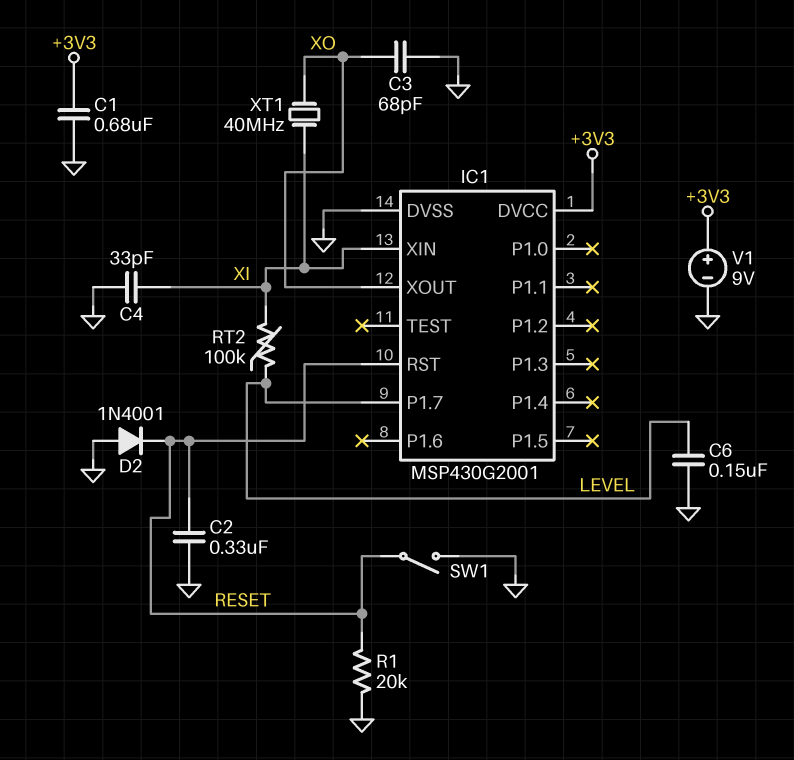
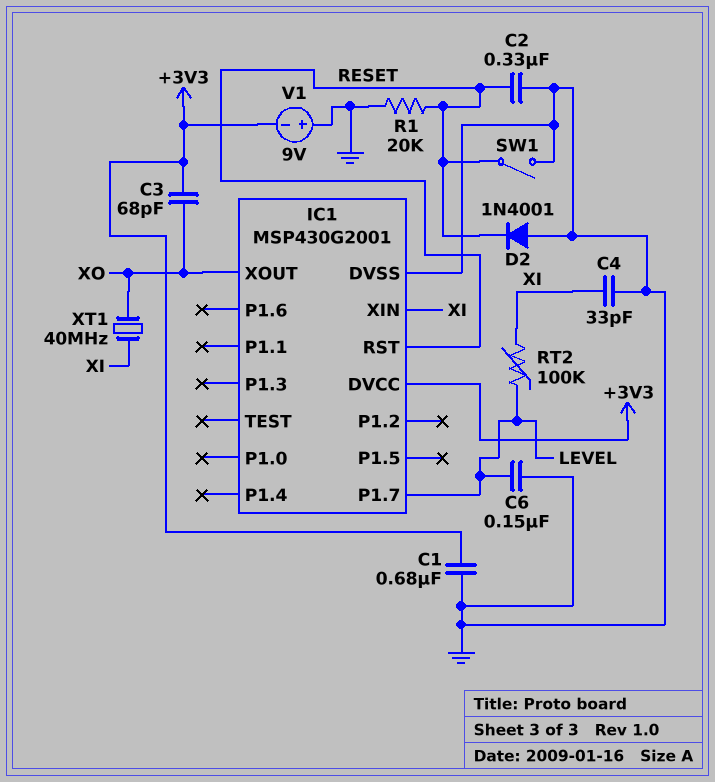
C3: 68pF (GND, XO) -> 68pF (+3V3, XO)
V1: 9V (plus +3V3, minus GND) -> 9V (plus GND, minus +3V3)

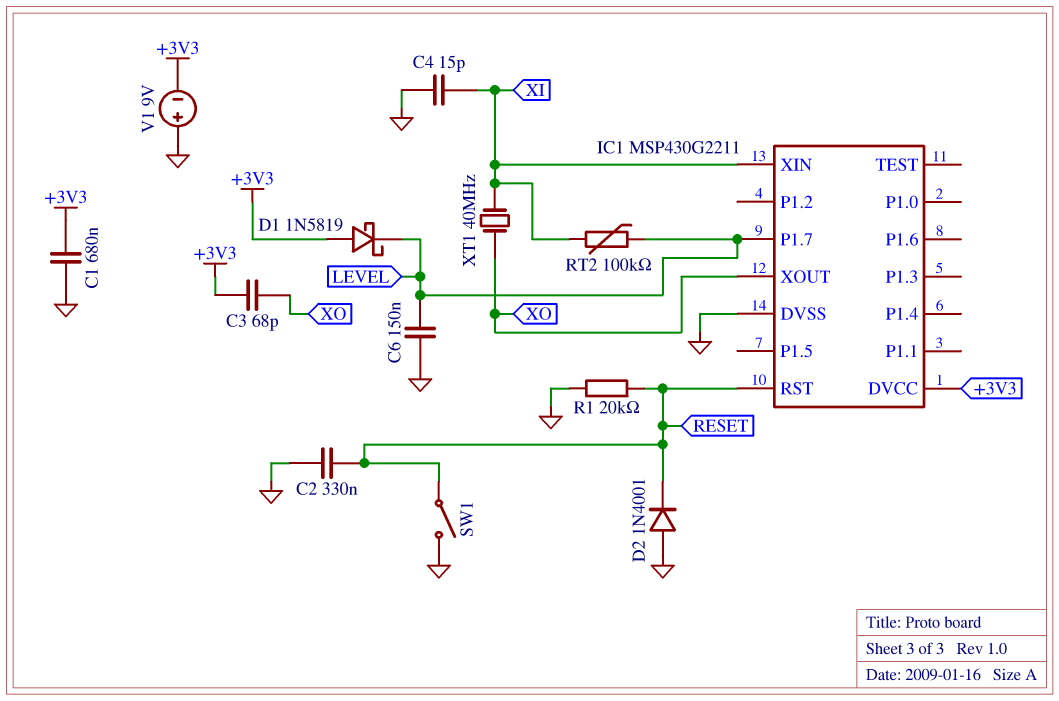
C4: 33pF (GND, XI) -> 15pF (GND, XI)
D1: none -> schottky 1N5819 (A +3V3, K LEVEL)
IC1: MSP430G2001 -> MSP430G2211

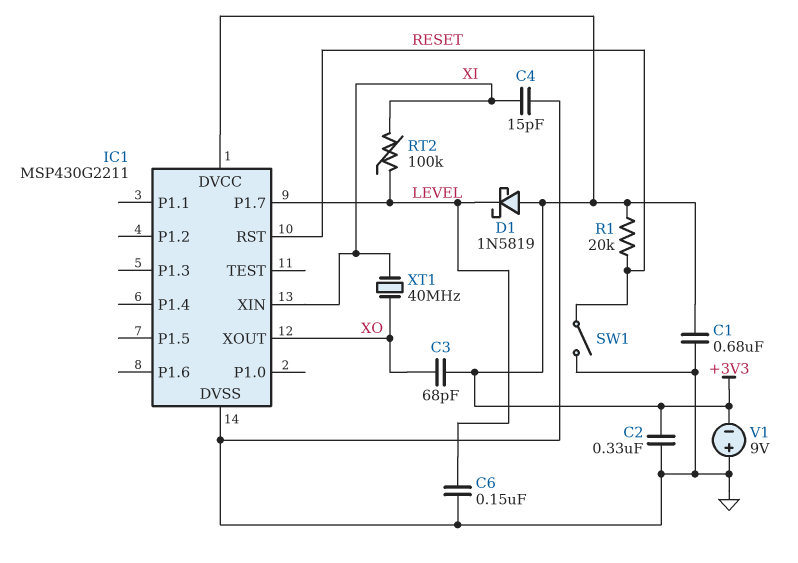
C2: 330nF (GND, RESET) -> 330nF (+3V3, GND)
D2: diode 1N4001 (A GND, K RESET) -> none
R1: 20k (GND, RESET) -> 20k (+3V3, RESET)

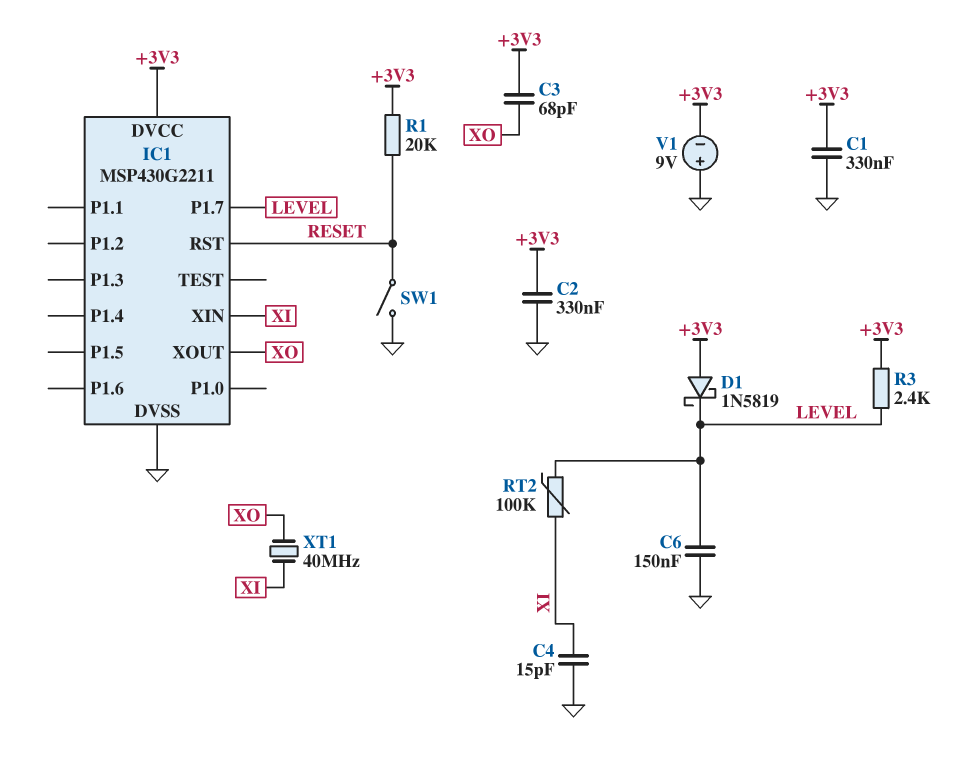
C1: 680nF (+3V3, GND) -> 330nF (+3V3, GND)
R3: none -> 2.4k (+3V3, LEVEL)

